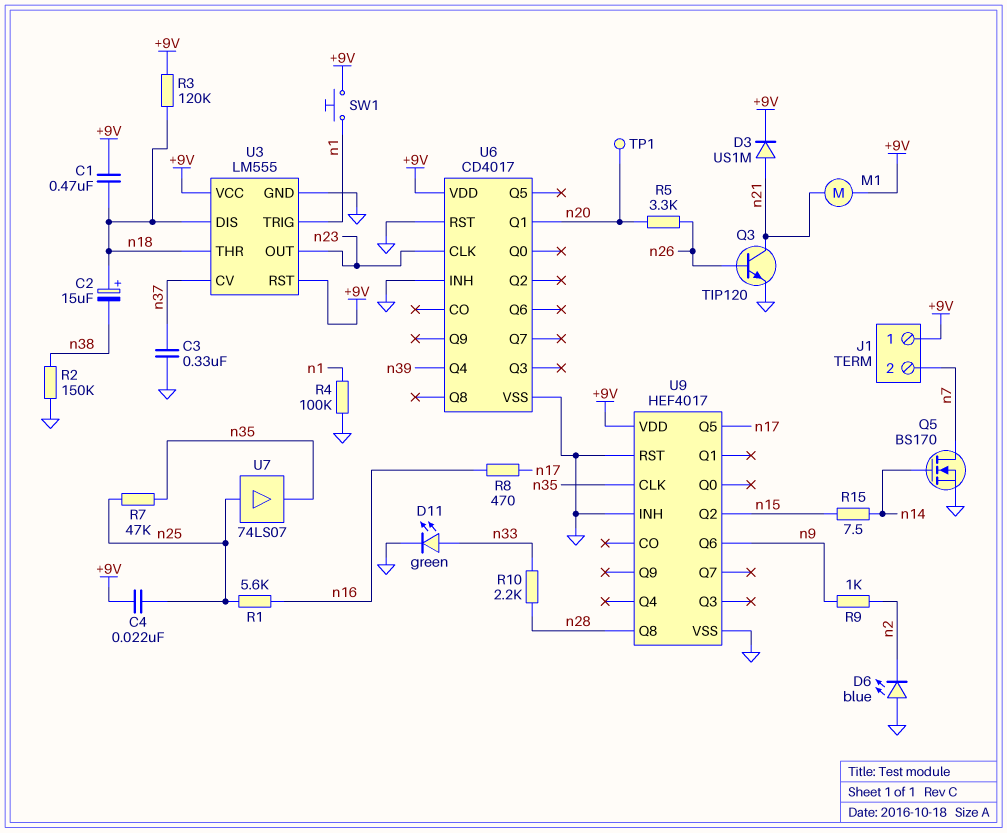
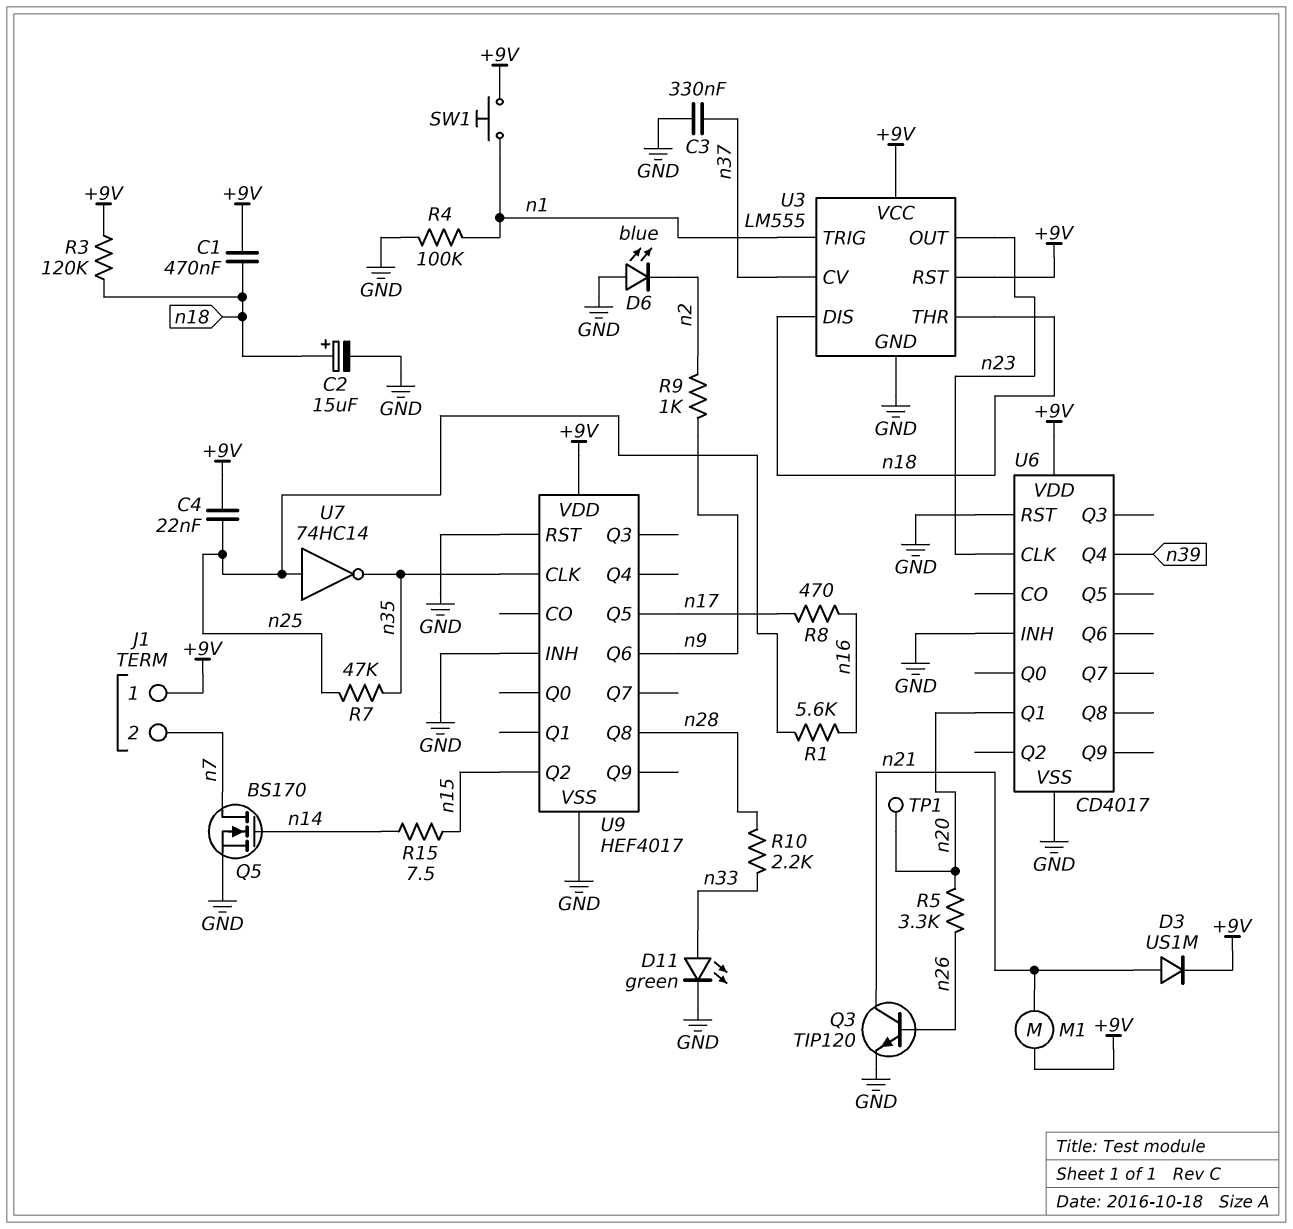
C2: 15uF (plus n18, minus n38) -> 15uF (plus n18, minus GND)
R2: 150k (GND, n38) -> none
U7: buffer 74LS07 (in n25, out n35) -> NOT 74HC14 (in n25, out n35)

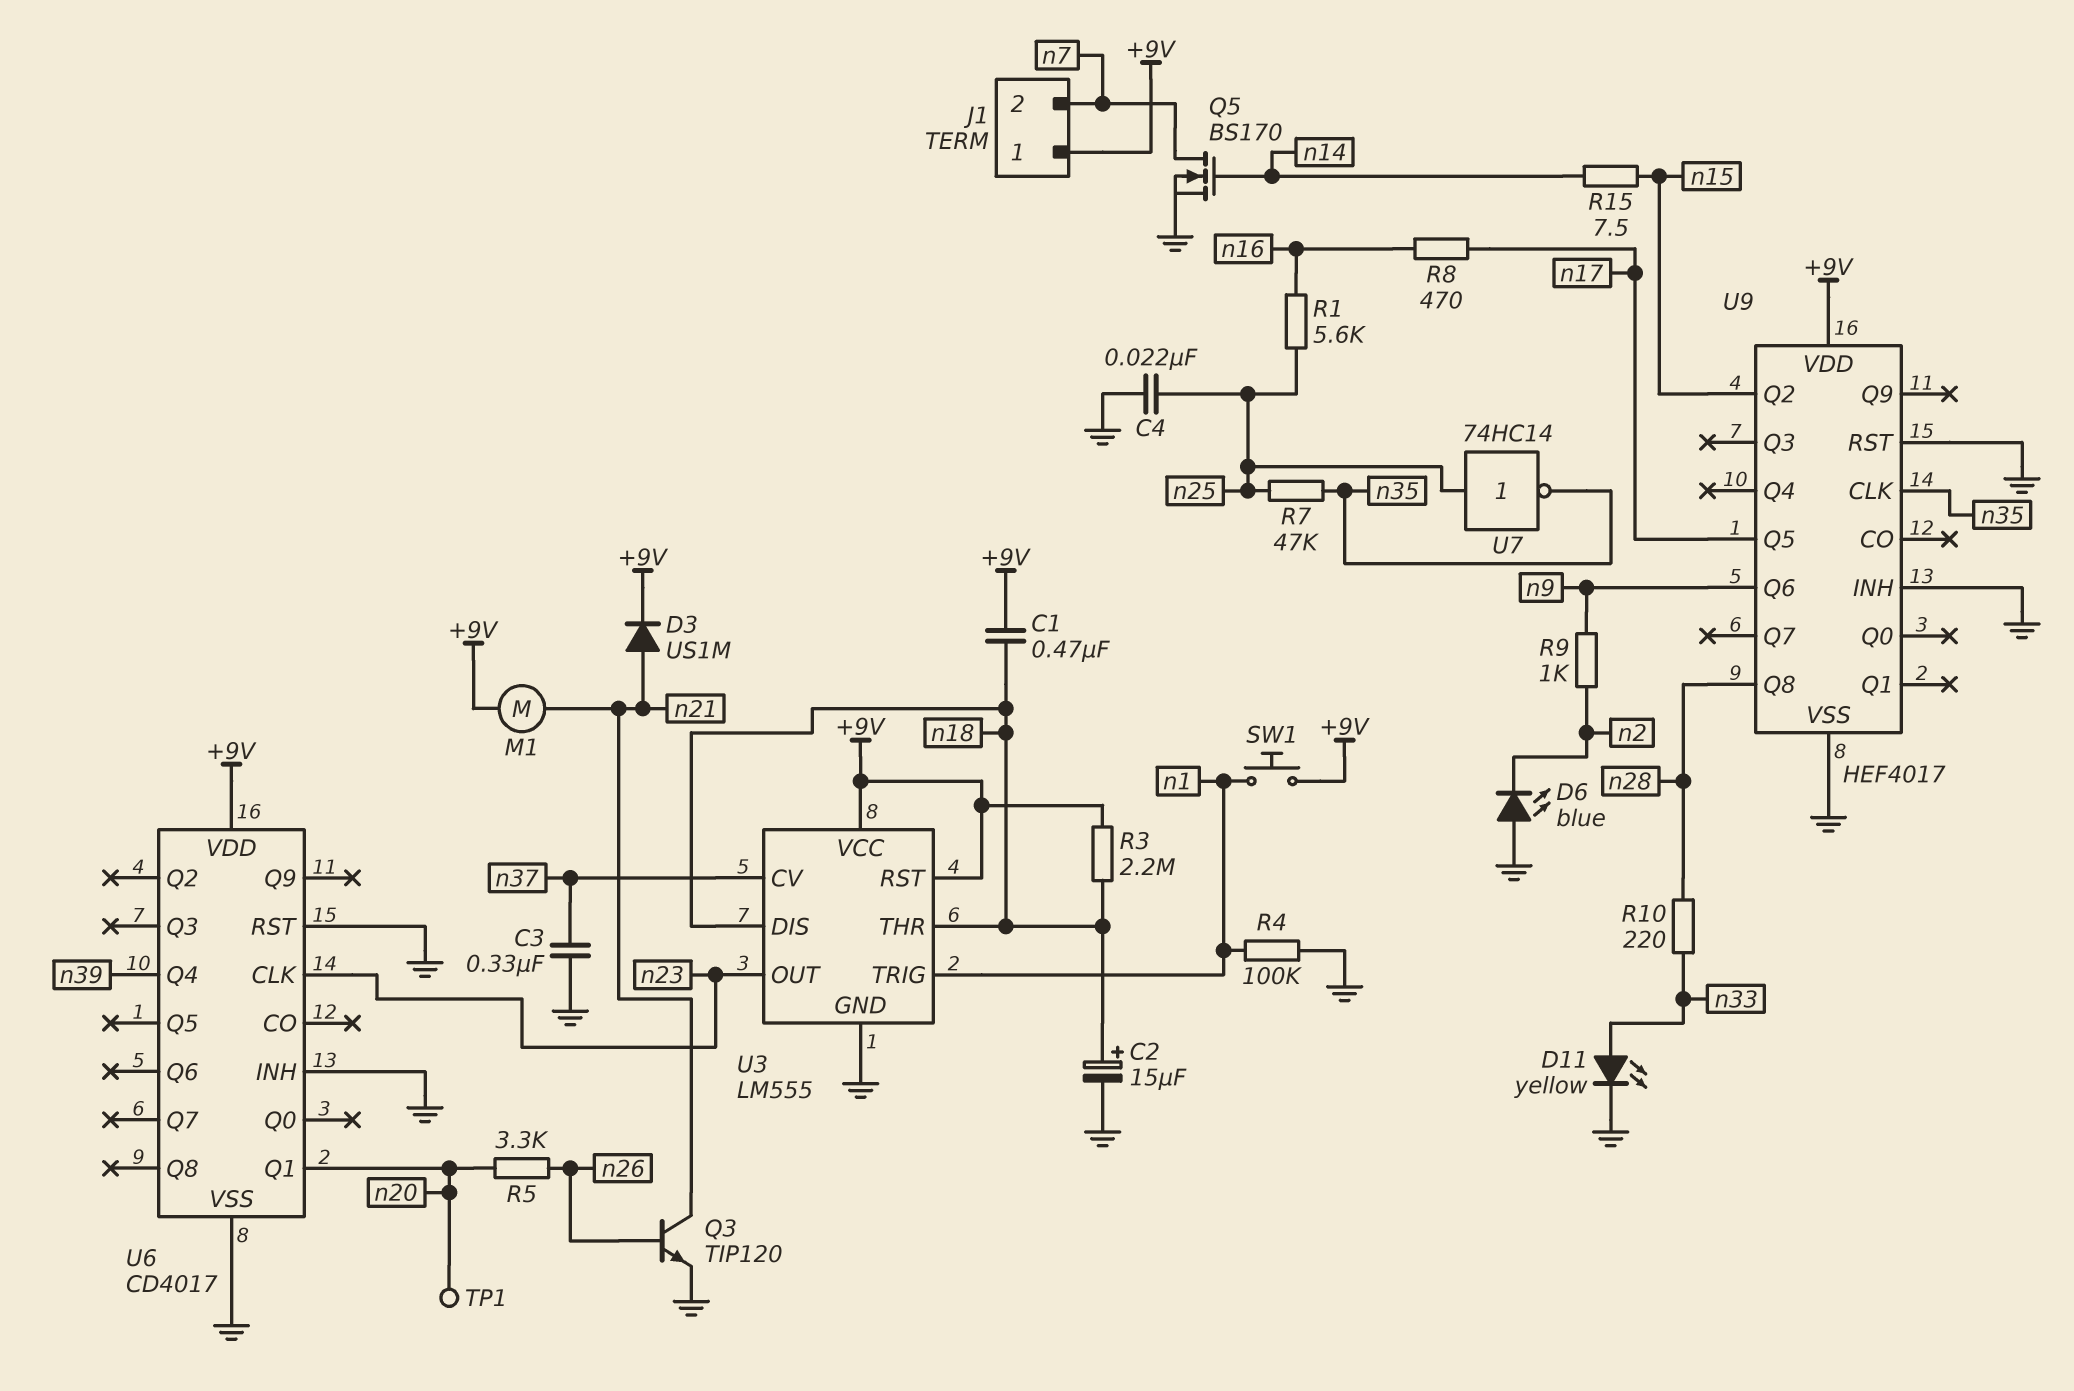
C4: 22nF (+9V, n25) -> 22nF (GND, n25)
D11: LED green (A n33, K GND) -> LED yellow (A n33, K GND)
R3: 120k (+9V, n18) -> 2.2M (+9V, n18)
R10: 2.2k (n28, n33) -> 220 (n28, n33)

